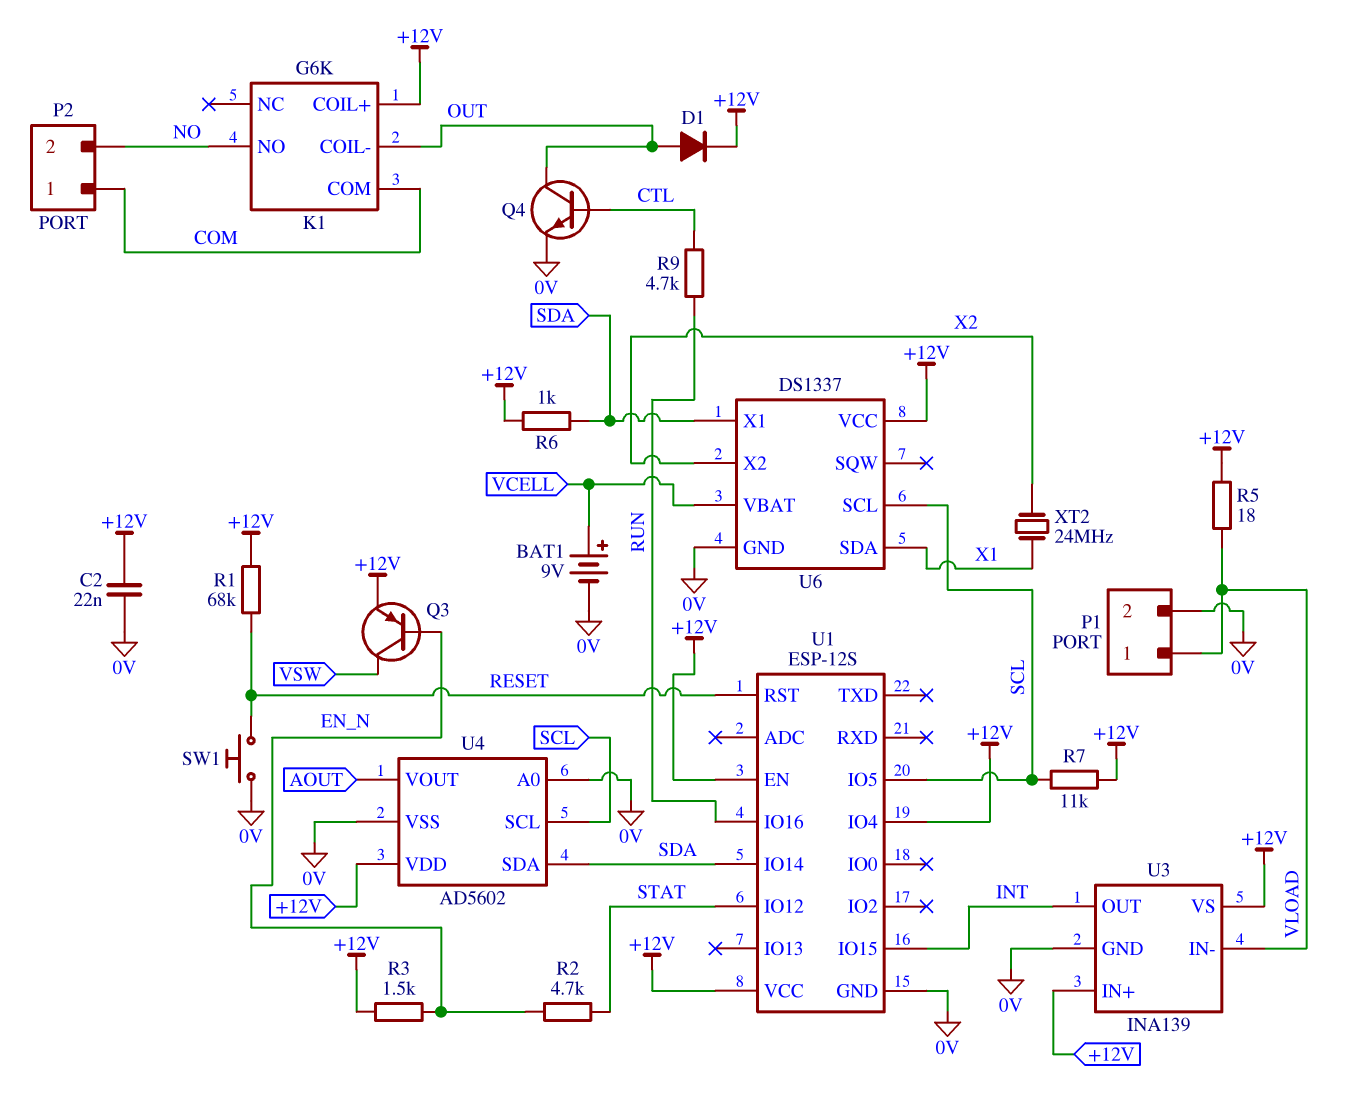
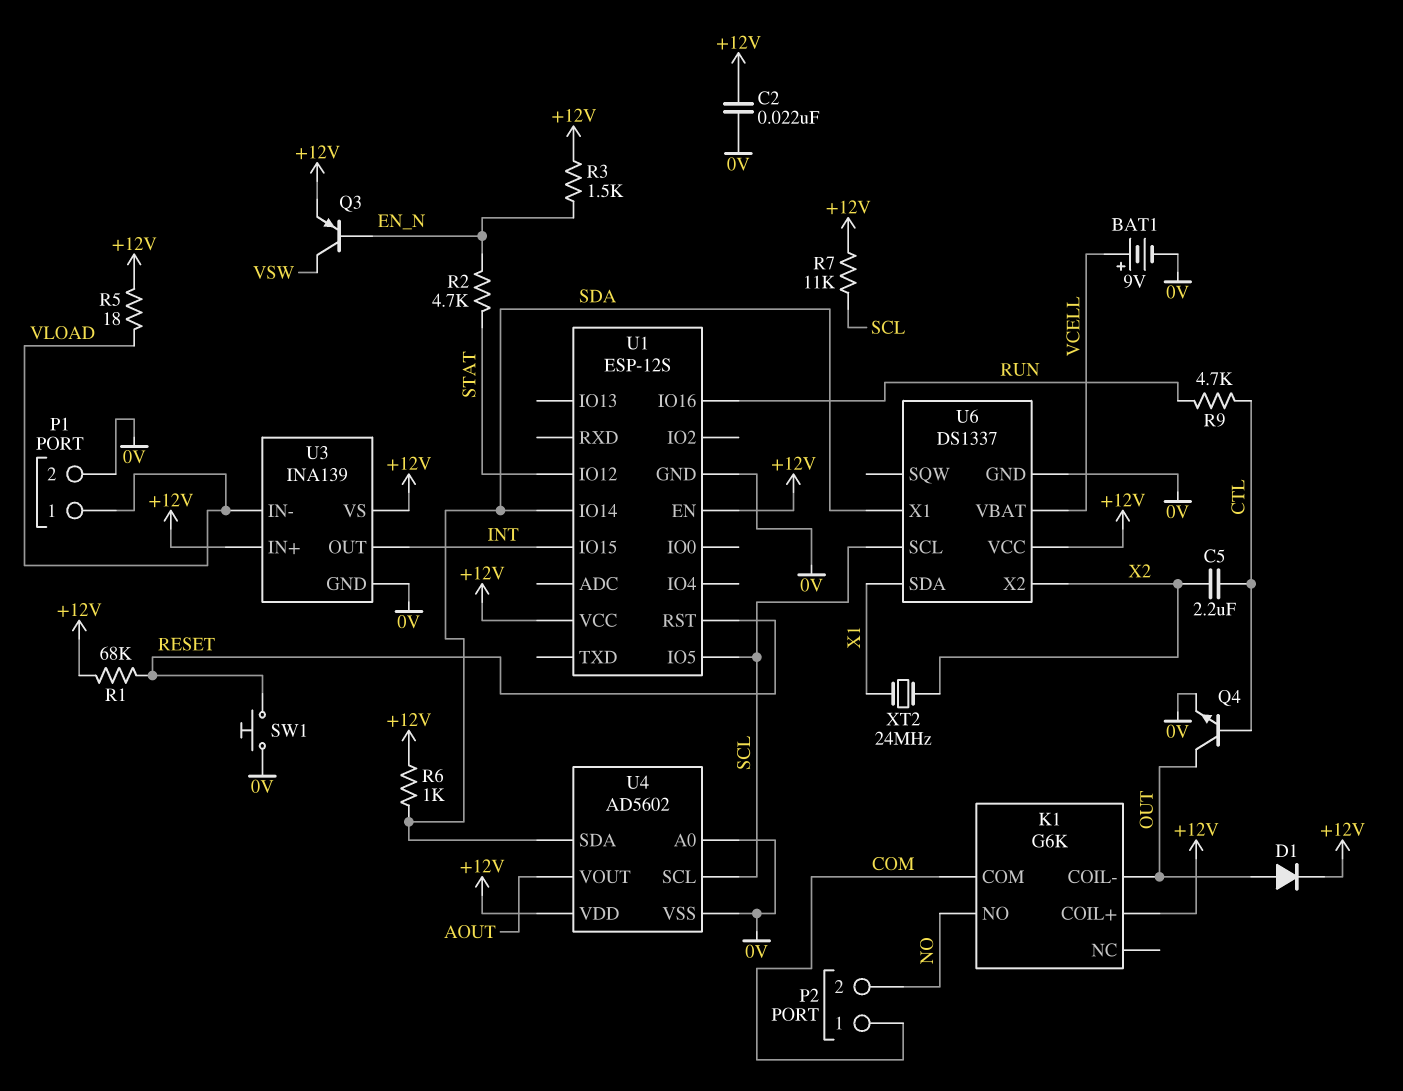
C5: none -> 2.2uF (CTL, X2)
U1 pin IO4: +12V -> none

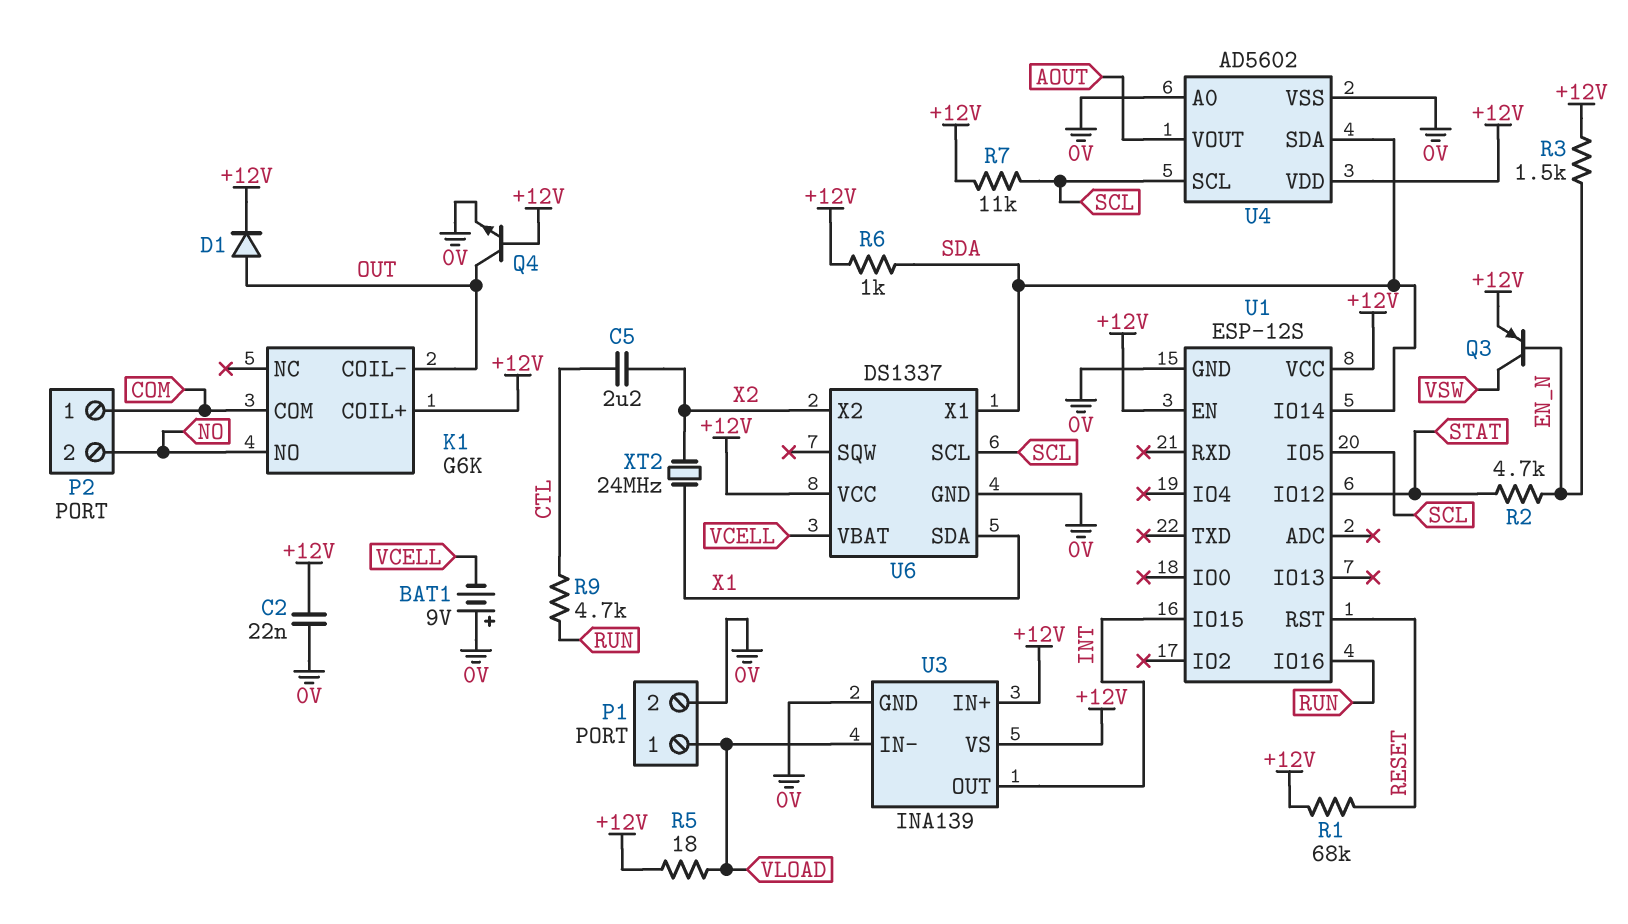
BAT1: 9V (plus VCELL, minus 0V) -> 9V (plus 0V, minus VCELL)
Q4: NPN (B CTL, C OUT, E 0V) -> NPN (B +12V, C OUT, E 0V)
SW1: button (0V, RESET) -> none

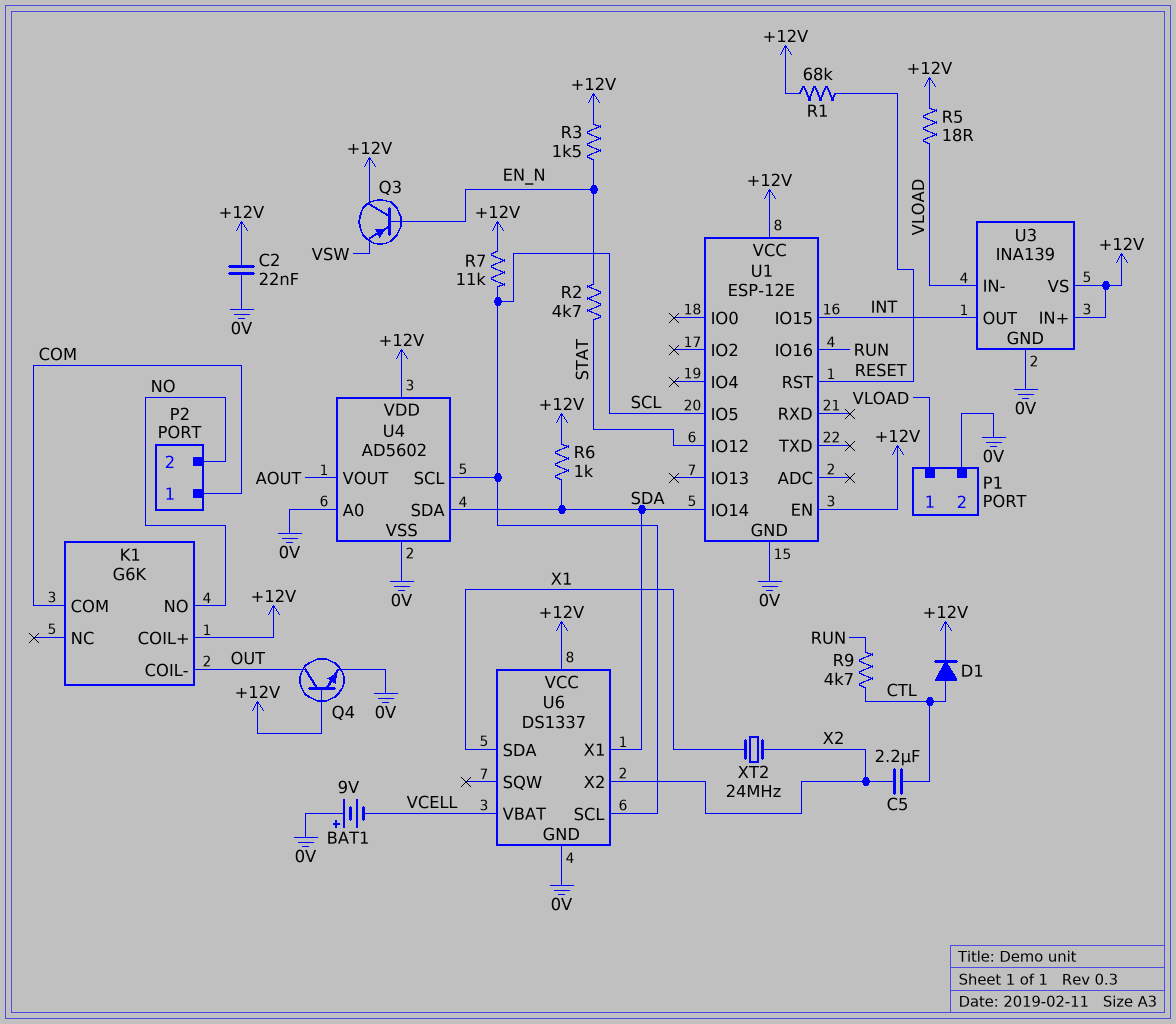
D1: diode (A OUT, K +12V) -> diode (A CTL, K +12V)
Q3: PNP (B EN_N, C VSW, E +12V) -> PNP (B EN_N, C +12V, E VSW)
U1: ESP-12S -> ESP-12E

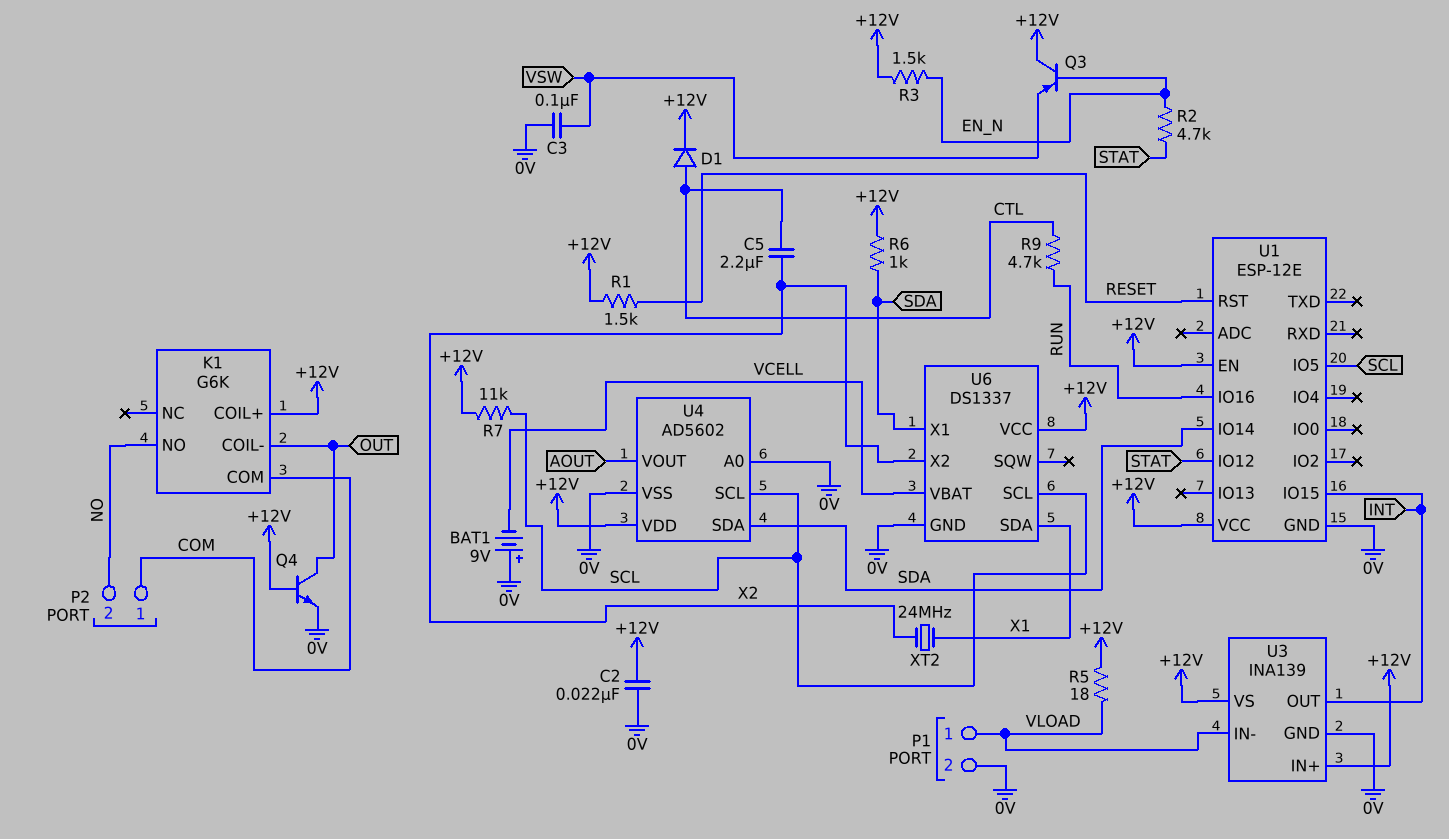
C3: none -> 100nF (0V, VSW)
R1: 68k (+12V, RESET) -> 1.5k (+12V, RESET)

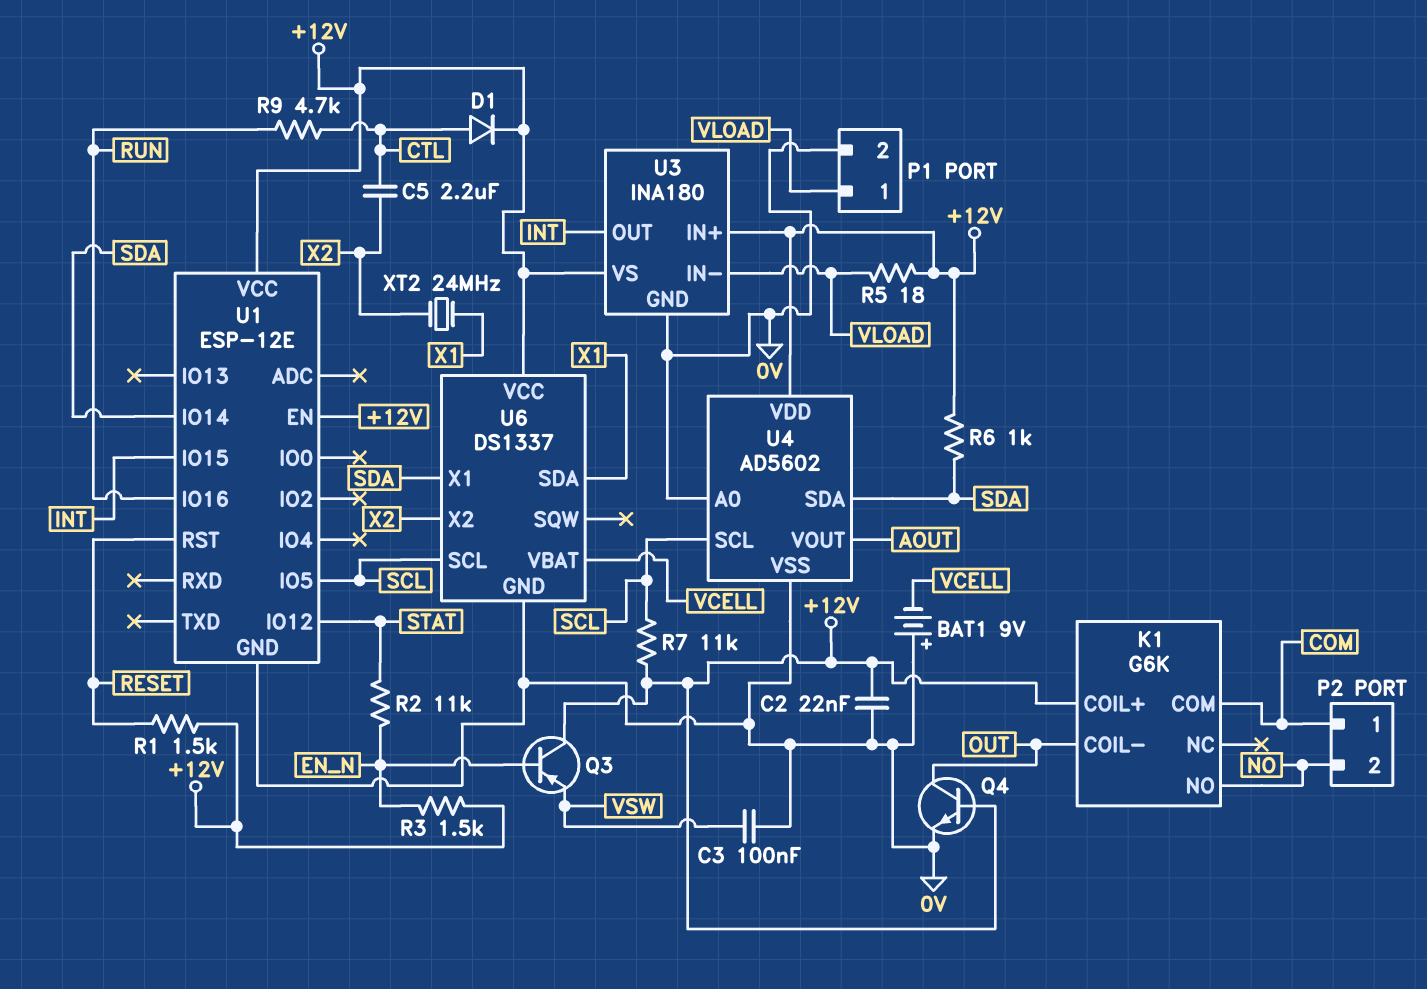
R2: 4.7k (EN_N, STAT) -> 11k (EN_N, STAT)
U3: INA139 -> INA180

